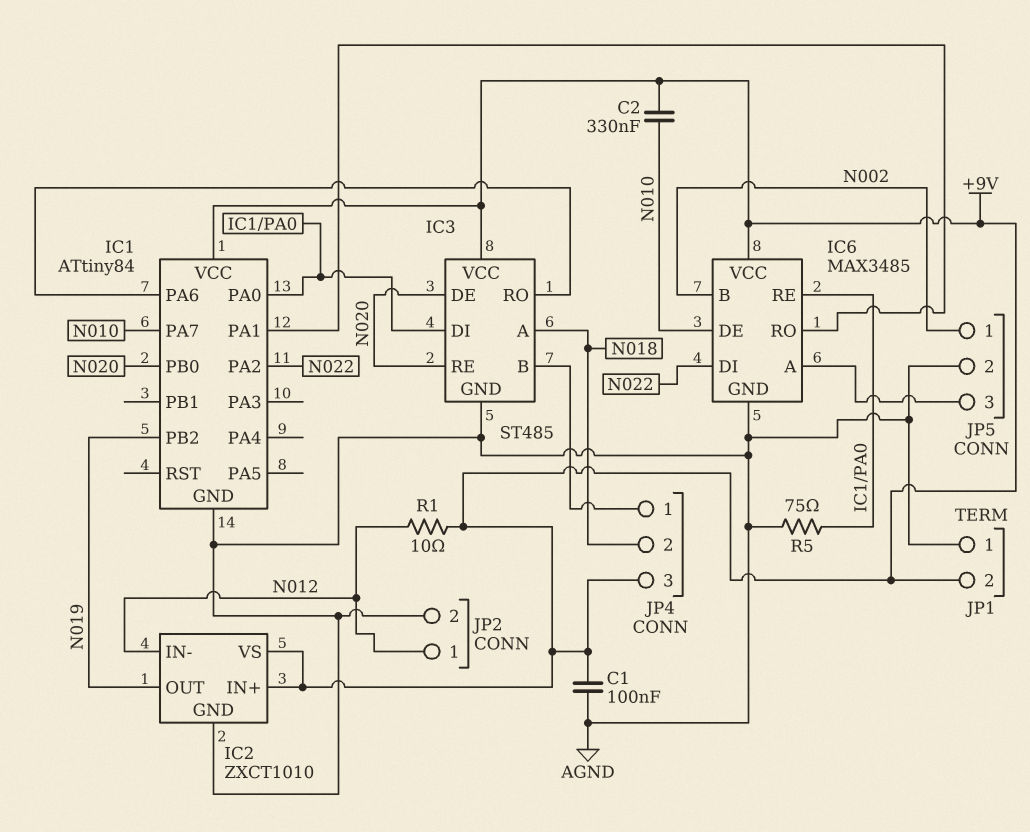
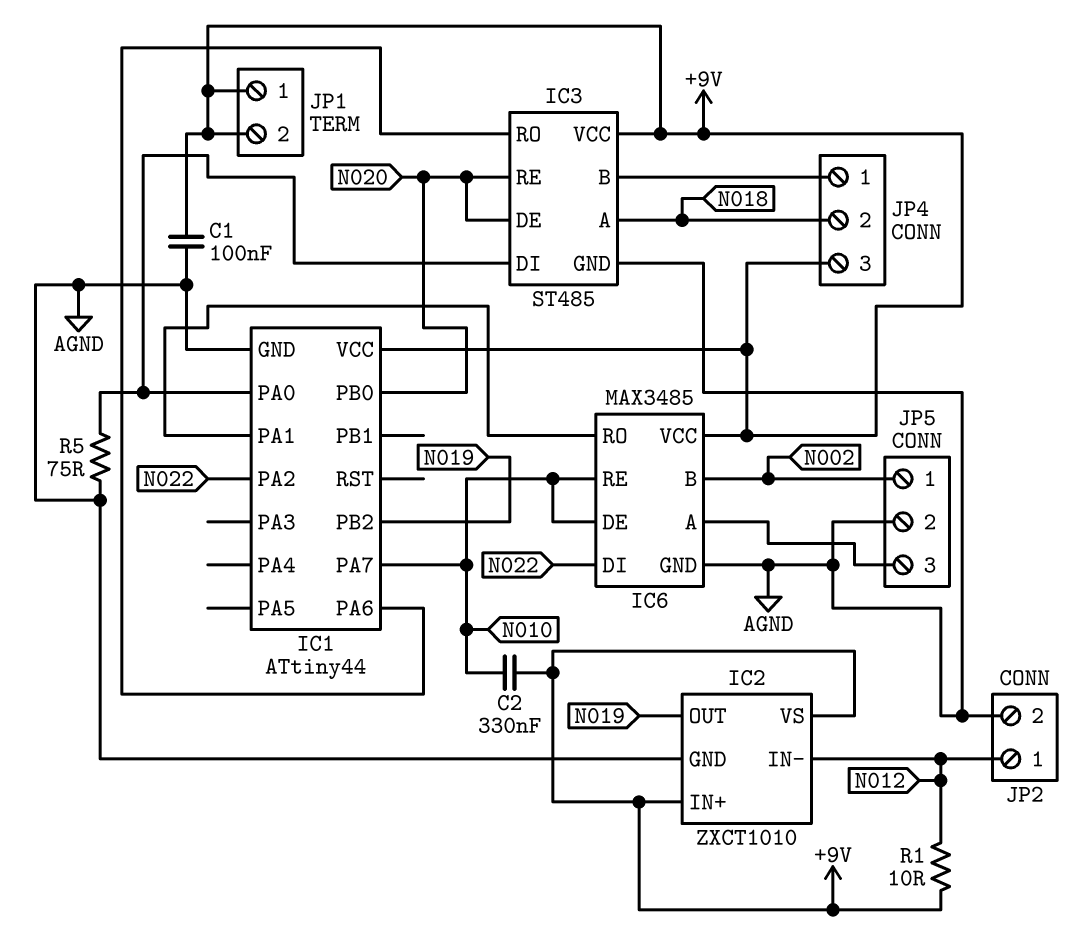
IC1: ATtiny84 -> ATtiny44
IC6 pin RE: IC1/PA0 -> N010
JP1 pin 1: AGND -> +9V

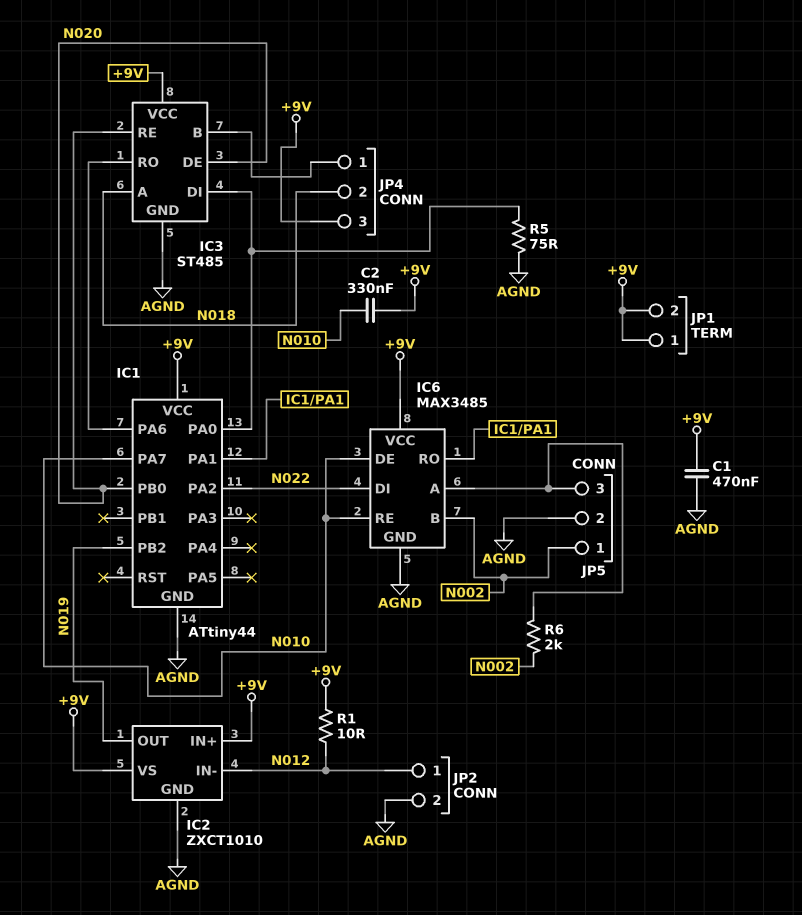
C1: 100nF (+9V, AGND) -> 470nF (+9V, AGND)
R6: none -> 2k (IC6/A, N002)

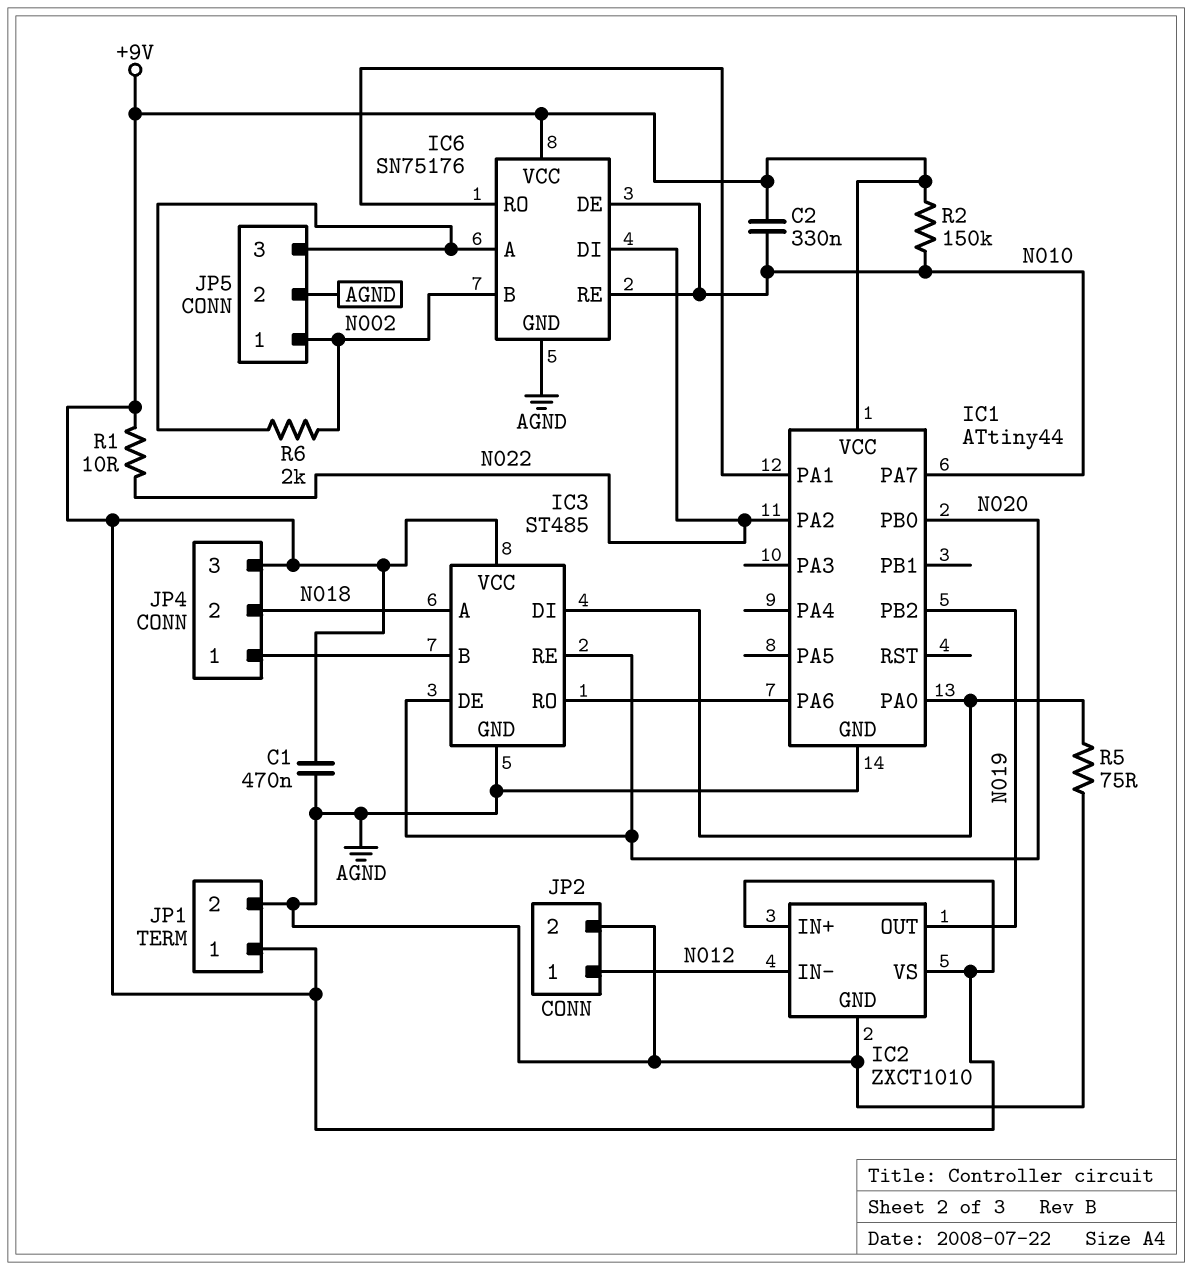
IC6: MAX3485 -> SN75176
JP1 pin 2: +9V -> AGND
R1: 10 (+9V, N012) -> 10 (+9V, N022)
R2: none -> 150k (+9V, N010)

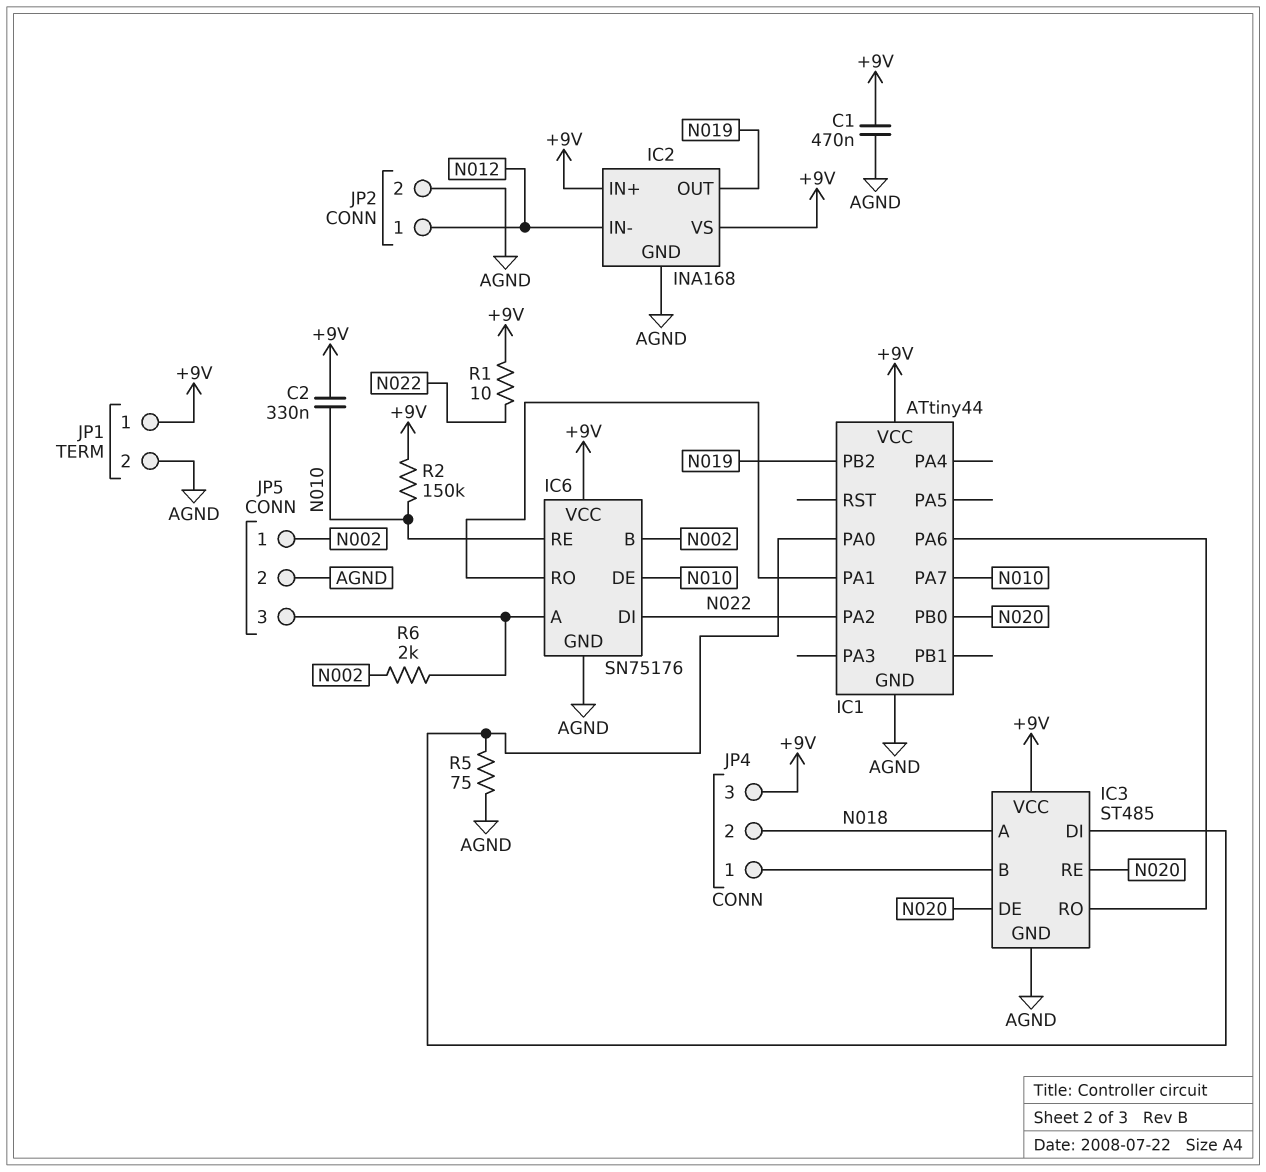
IC2: ZXCT1010 -> INA168

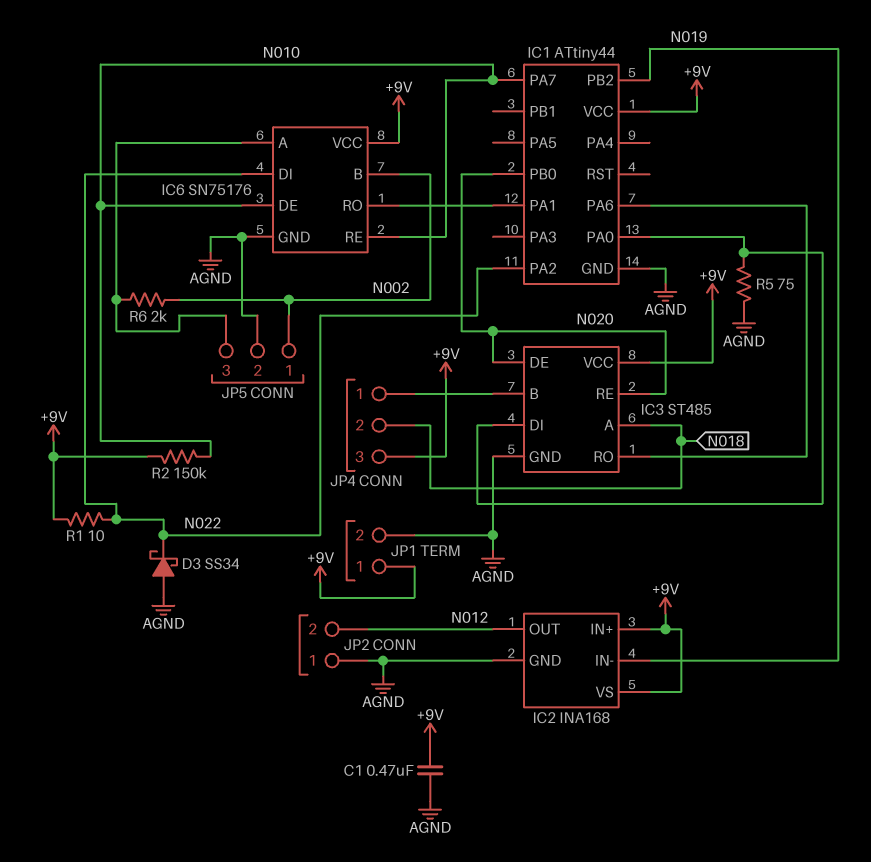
C2: 330nF (+9V, N010) -> none
D3: none -> schottky SS34 (A AGND, K N022)
IC2 pin IN-: N012 -> N019
IC2 pin OUT: N019 -> N012
JP2 pin 1: N012 -> AGND
JP2 pin 2: AGND -> N012

